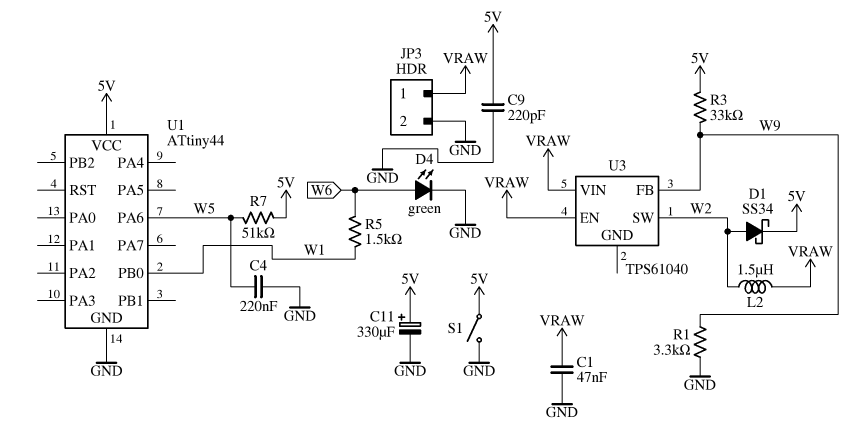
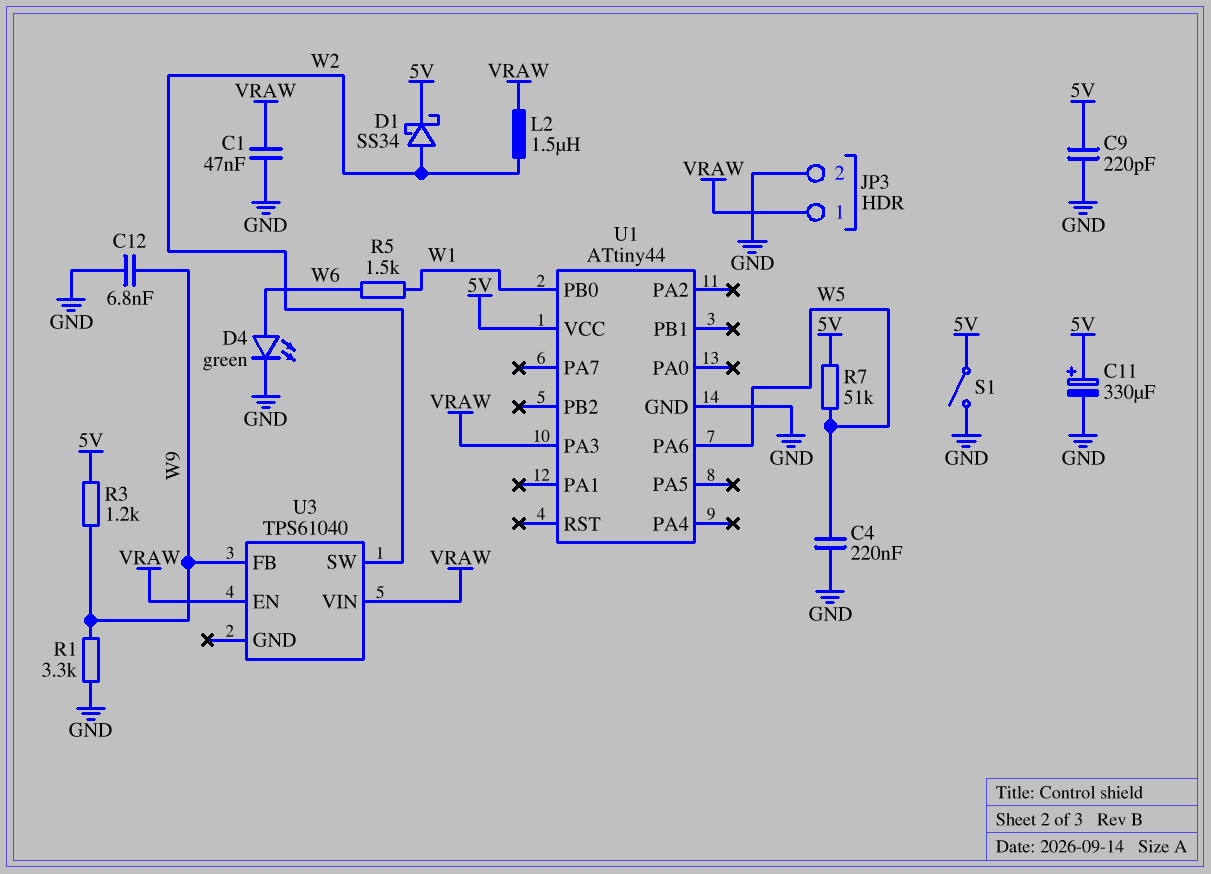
C12: none -> 6.8nF (GND, W9)
R3: 33k (5V, W9) -> 1.2k (5V, W9)
U1 pin PA3: none -> VRAW

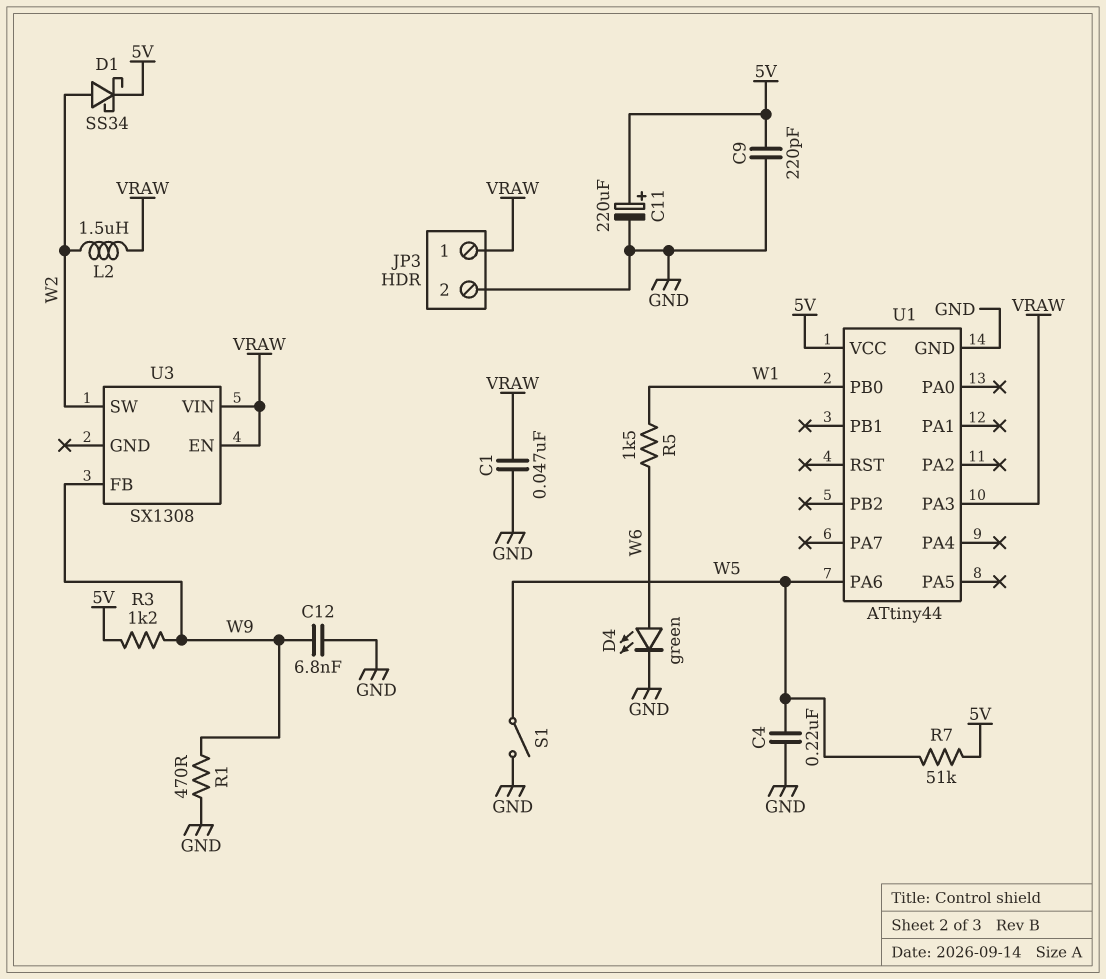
C11: 330uF (plus 5V, minus GND) -> 220uF (plus 5V, minus GND)
R1: 3.3k (GND, W9) -> 470 (GND, W9)
S1: switch (5V, GND) -> switch (GND, W5)
U3: TPS61040 -> SX1308

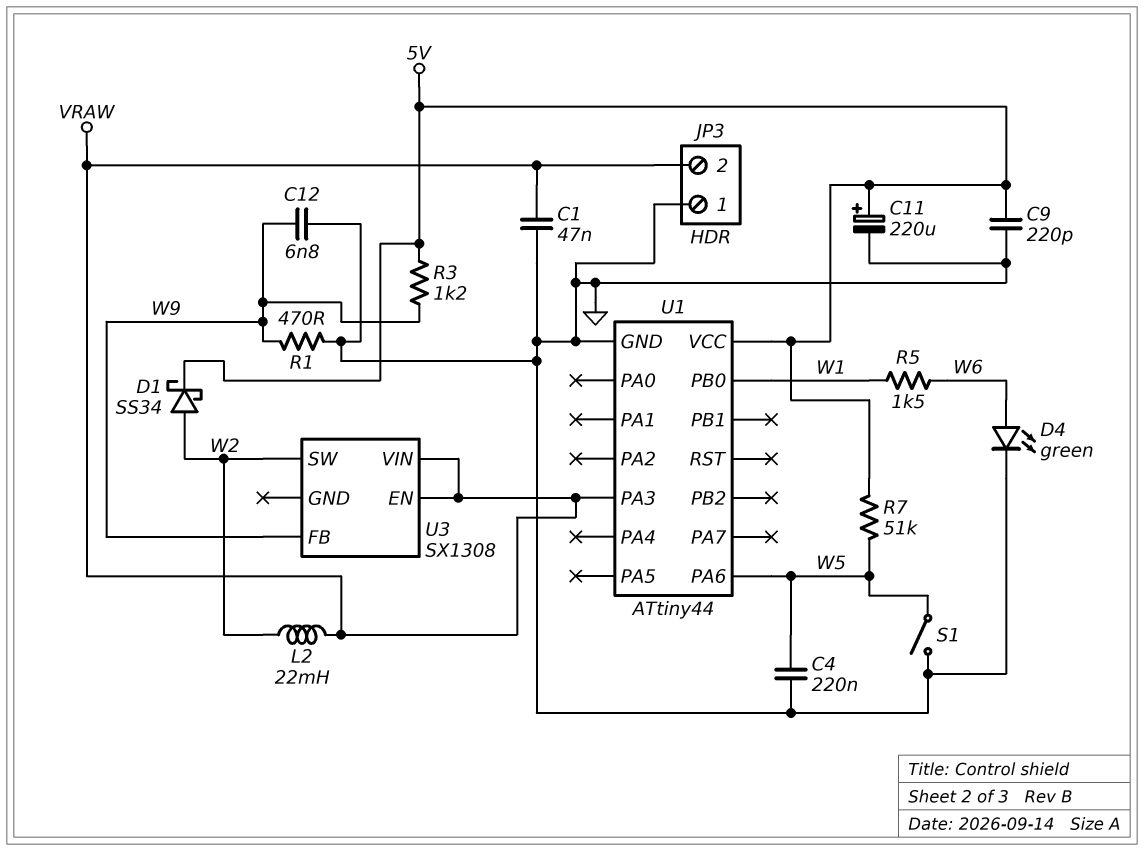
JP3 pin 1: VRAW -> GND
JP3 pin 2: GND -> VRAW
L2: 1.5uH (VRAW, W2) -> 22mH (VRAW, W2)

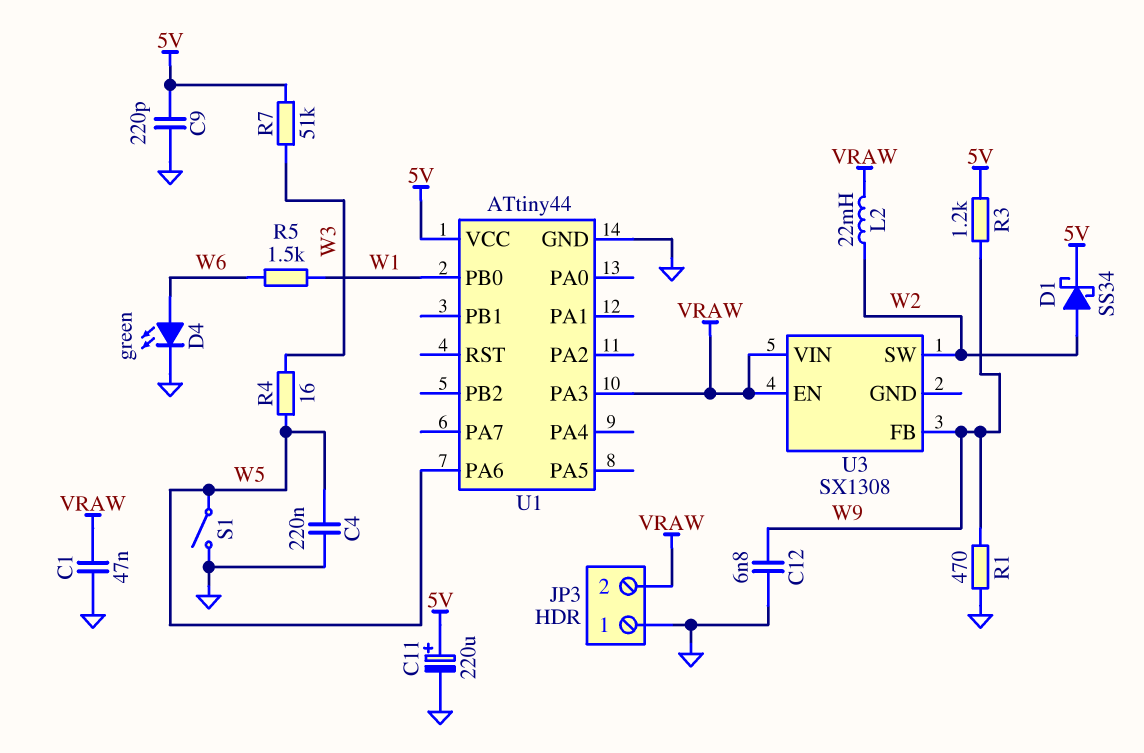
R4: none -> 16 (W3, W5)
R7: 51k (5V, W5) -> 51k (5V, W3)

